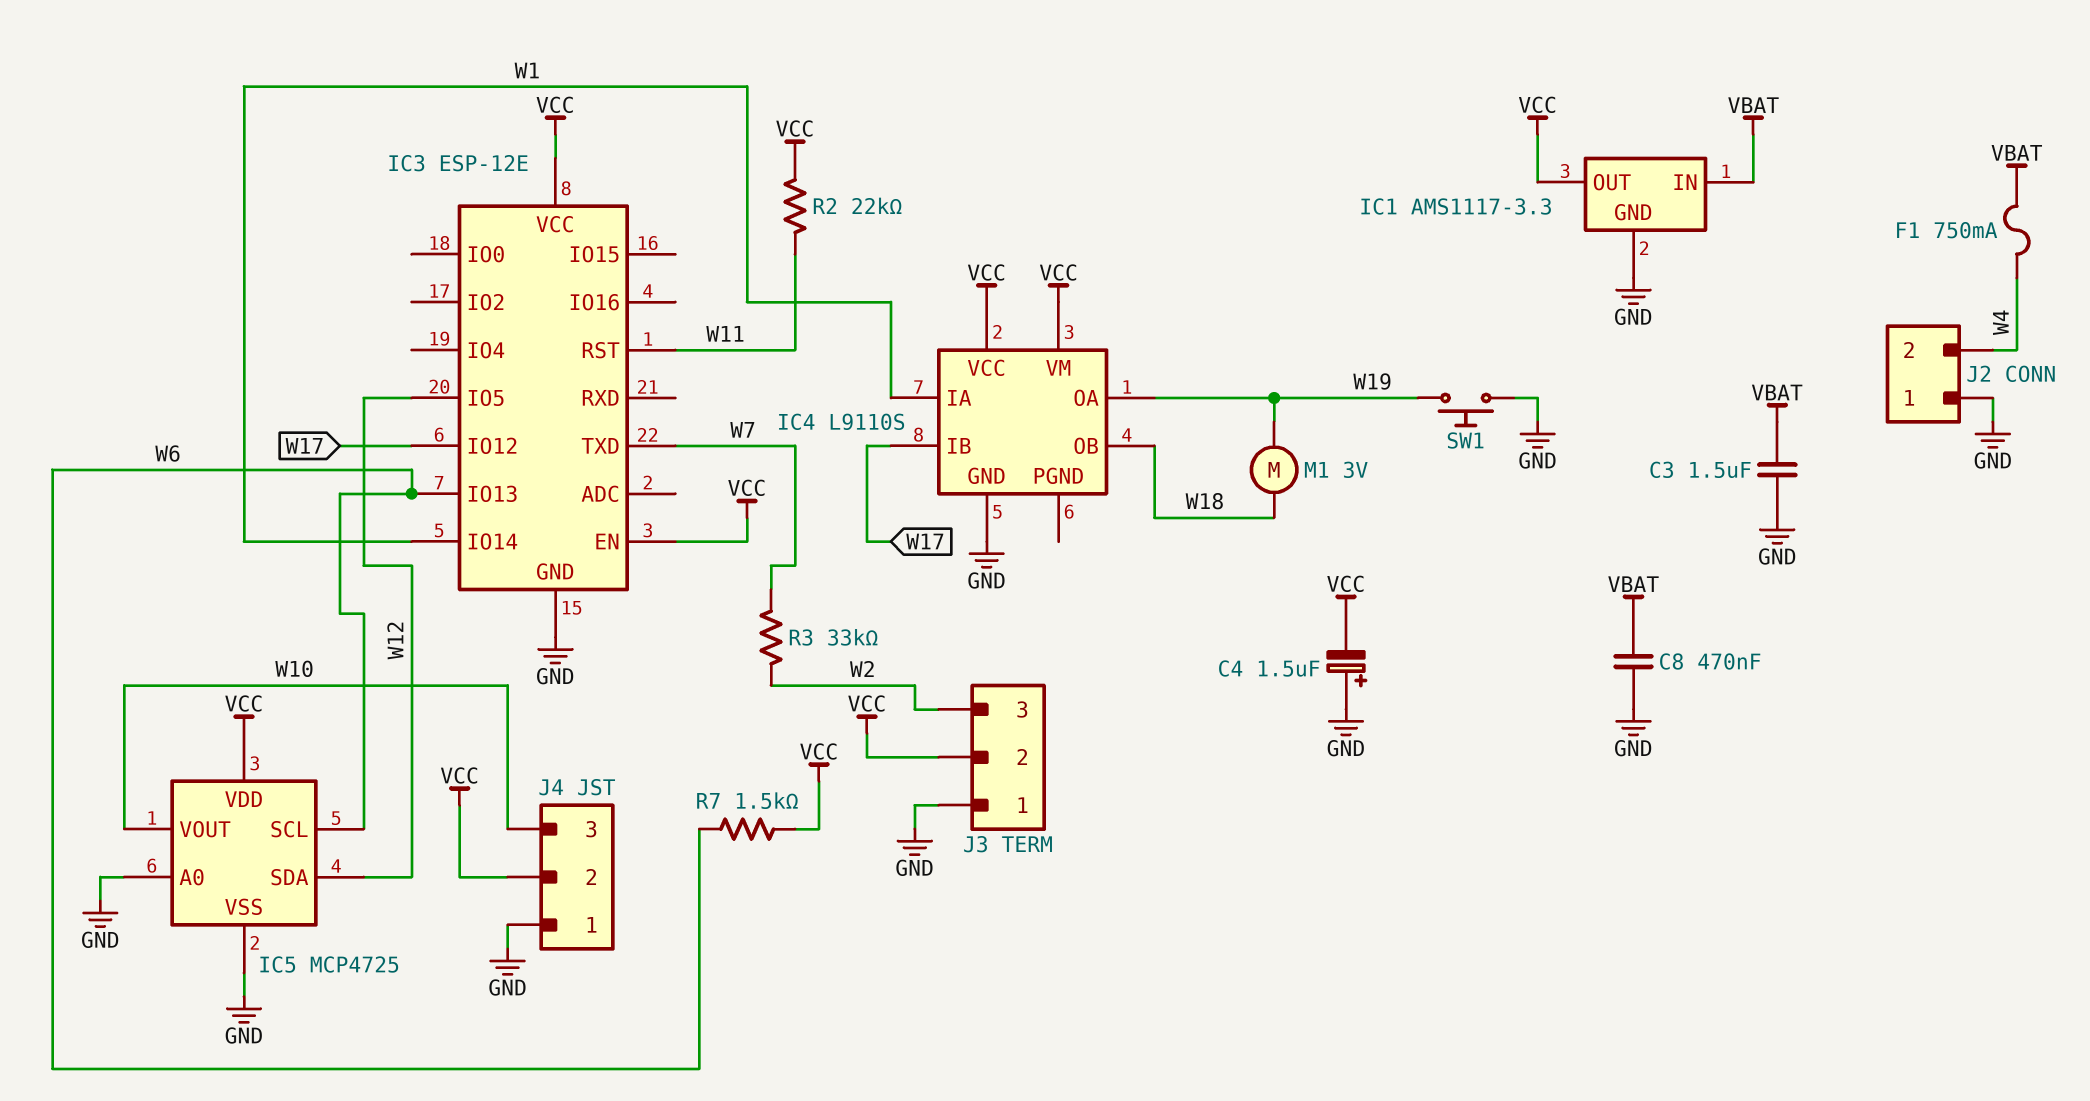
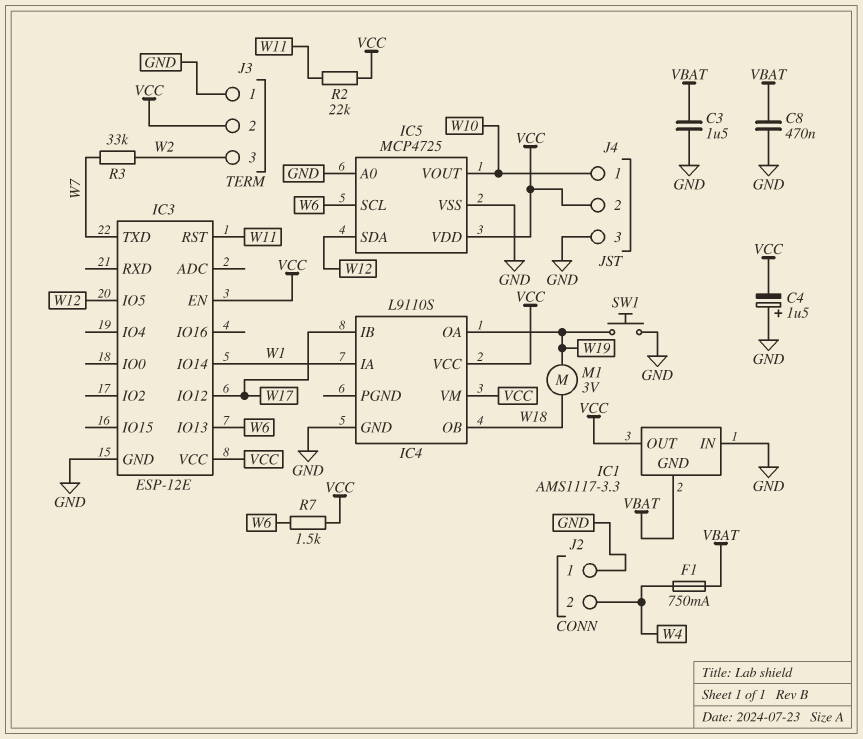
IC1 pin GND: GND -> VBAT
IC1 pin IN: VBAT -> GND
J4 pin 1: GND -> W10
J4 pin 3: W10 -> GND

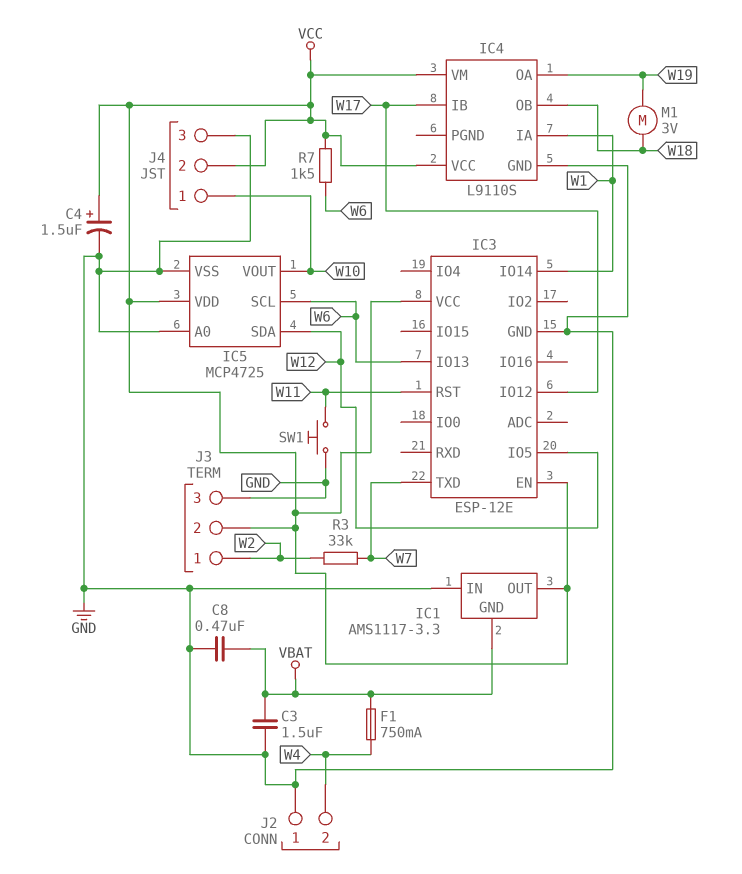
C4: 1.5uF (plus GND, minus VCC) -> 1.5uF (plus VCC, minus GND)
J3 pin 1: GND -> W2
J3 pin 3: W2 -> GND
R2: 22k (VCC, W11) -> none
SW1: button (GND, W19) -> button (GND, W11)

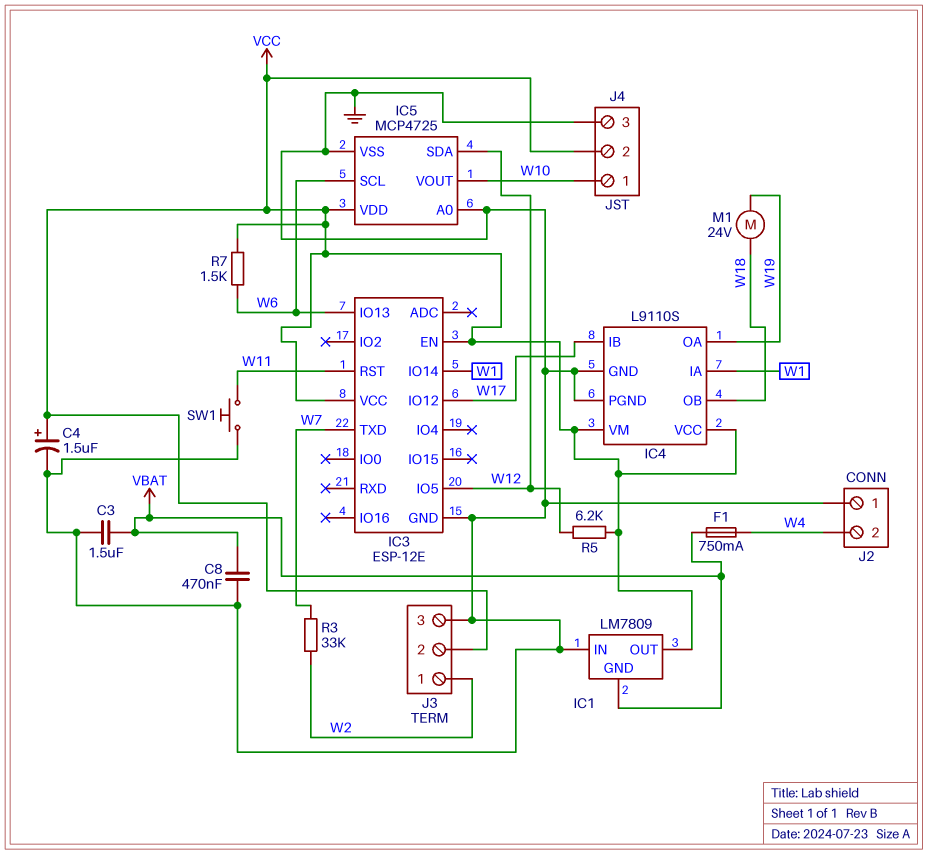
IC1: AMS1117-3.3 -> LM7809
IC4 pin PGND: none -> GND
M1: motor 3V (W18, W19) -> motor 24V (W18, W19)
R5: none -> 6.2k (VCC, W12)

